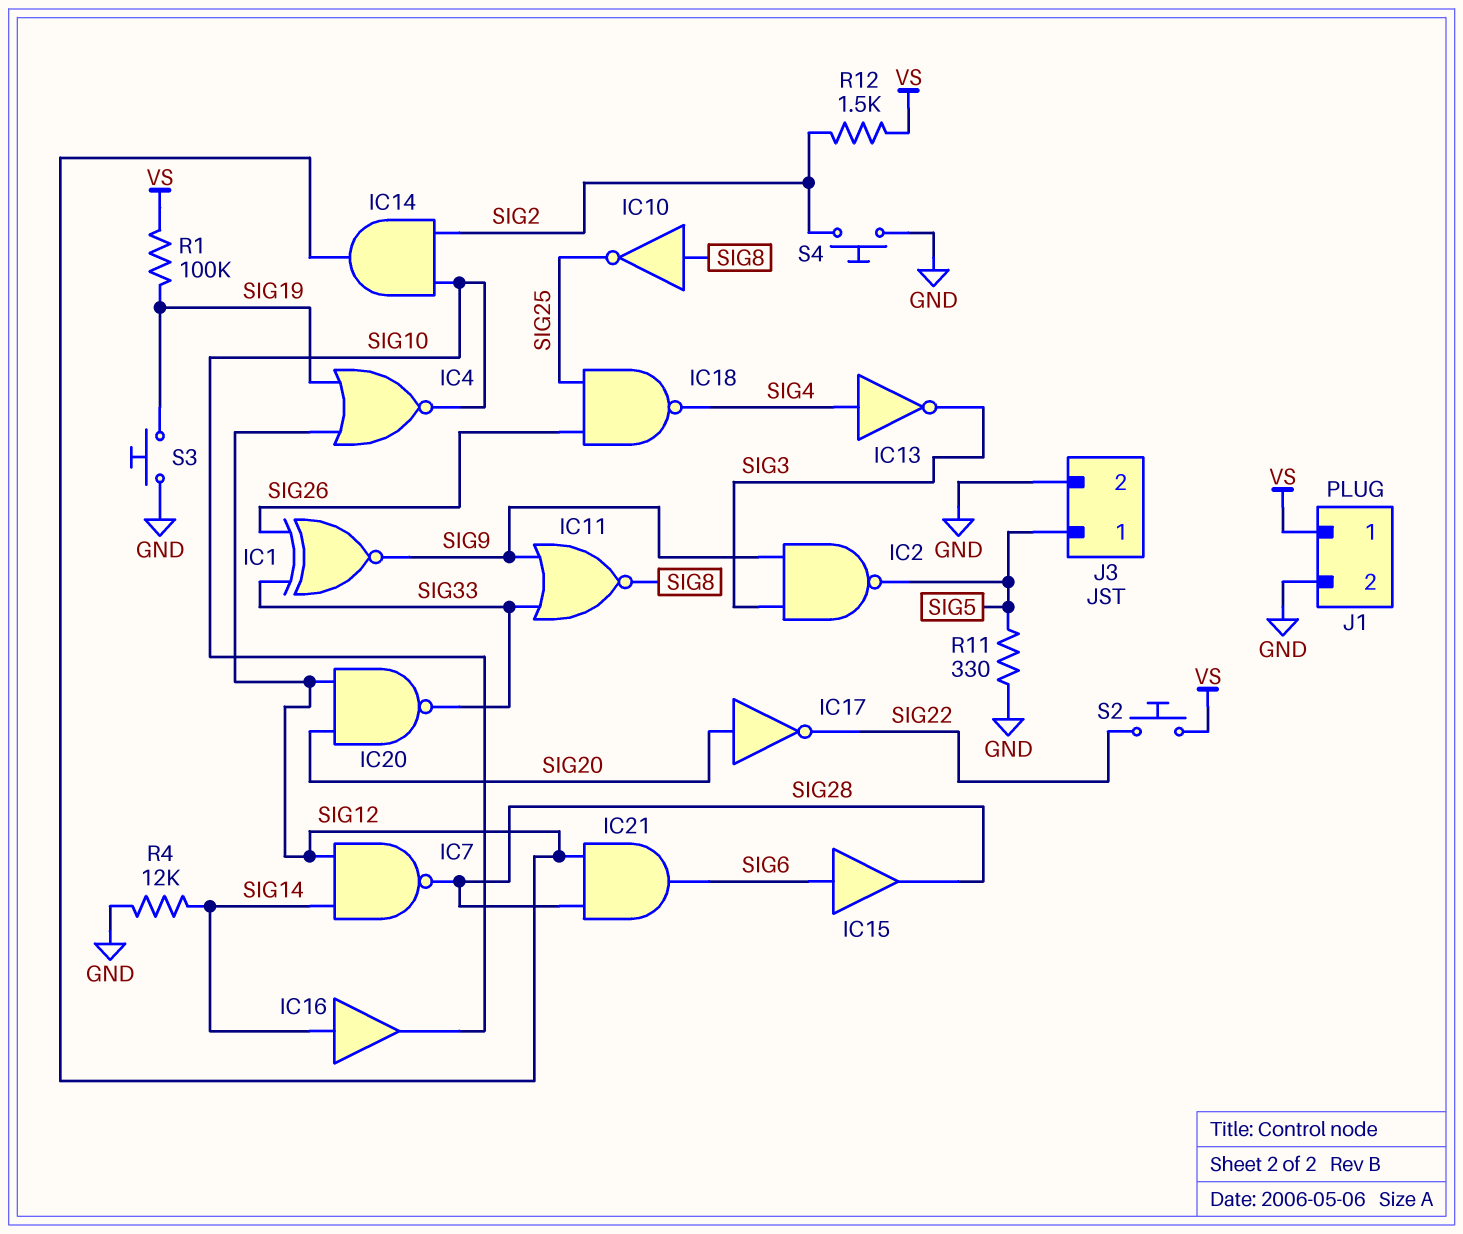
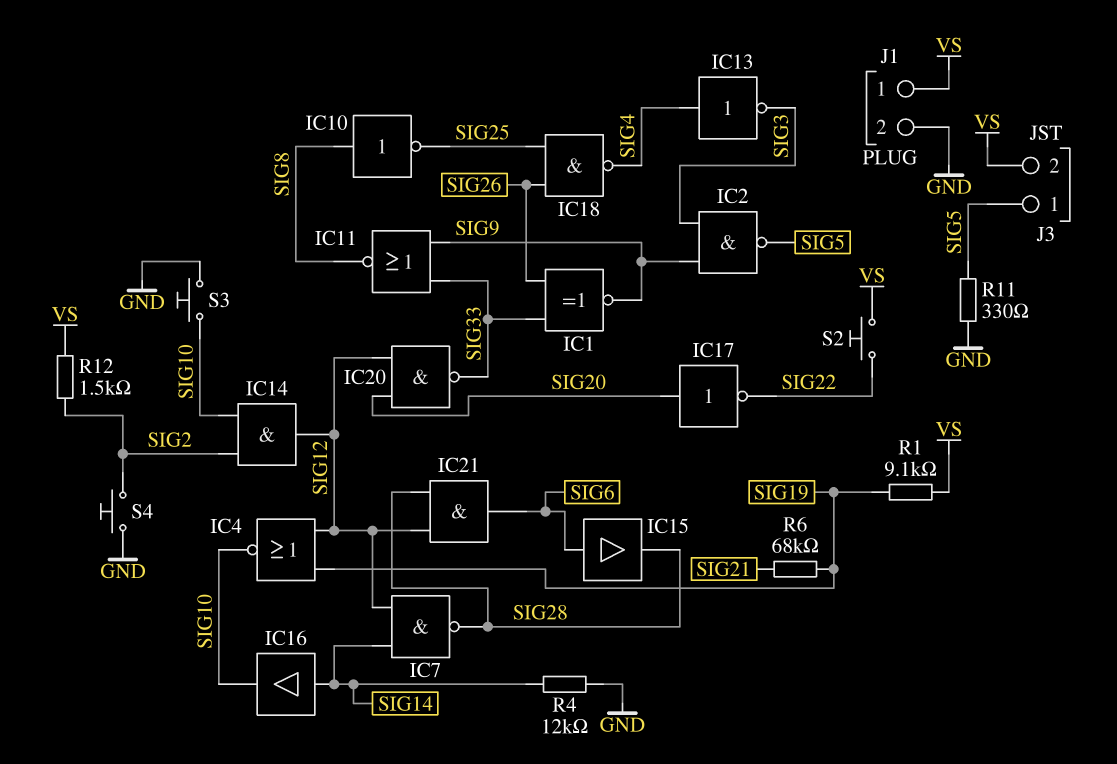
J3 pin 2: GND -> VS
R1: 100k (SIG19, VS) -> 9.1k (SIG19, VS)
R6: none -> 68k (SIG19, SIG21)
S3: button (GND, SIG19) -> button (GND, SIG10)

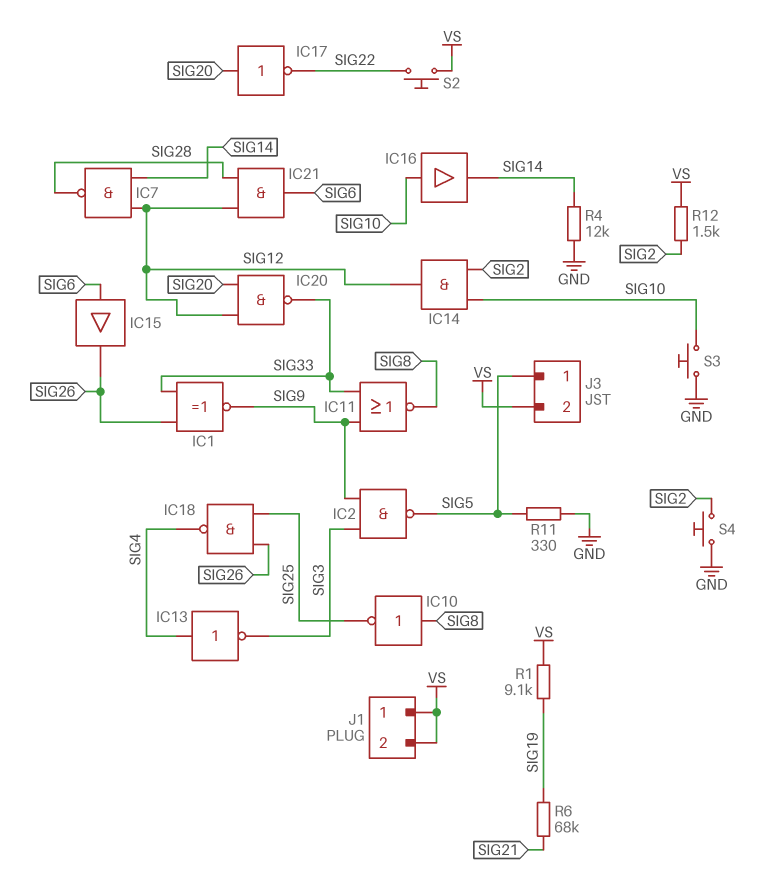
IC4: NOR (in SIG12, in SIG19, out SIG10) -> none
IC15: buffer (in SIG6, out SIG28) -> buffer (in SIG6, out SIG26)
IC16: buffer (in SIG14, out SIG10) -> buffer (in SIG10, out SIG14)
J1 pin 2: GND -> VS

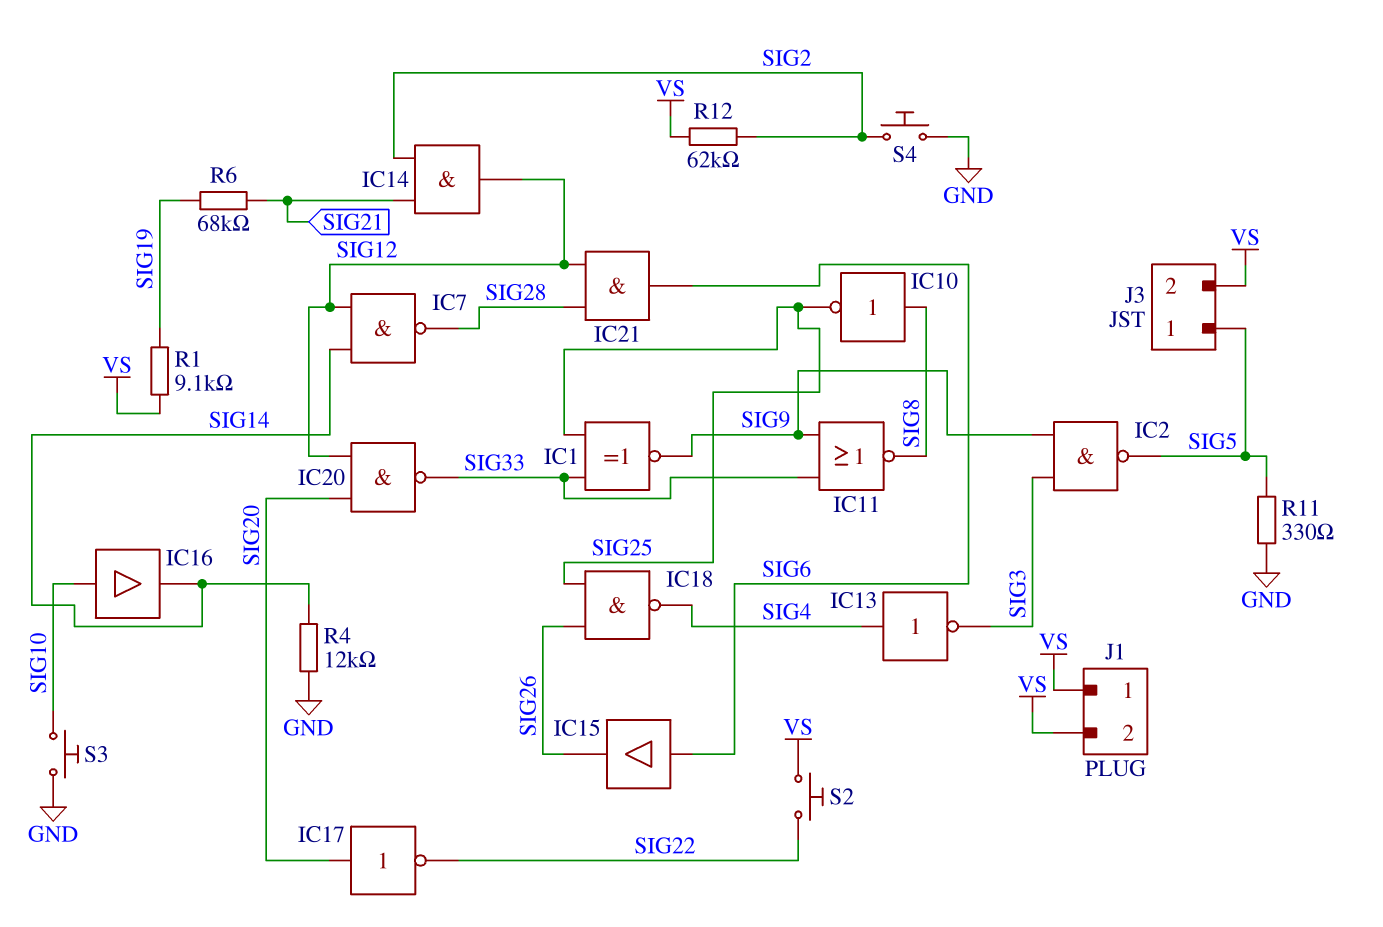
IC1: XNOR (in SIG26, in SIG33, out SIG9) -> XNOR (in SIG25, in SIG33, out SIG9)
IC14: AND (in SIG2, in SIG10, out SIG12) -> AND (in SIG2, in SIG21, out SIG12)
R12: 1.5k (SIG2, VS) -> 62k (SIG2, VS)

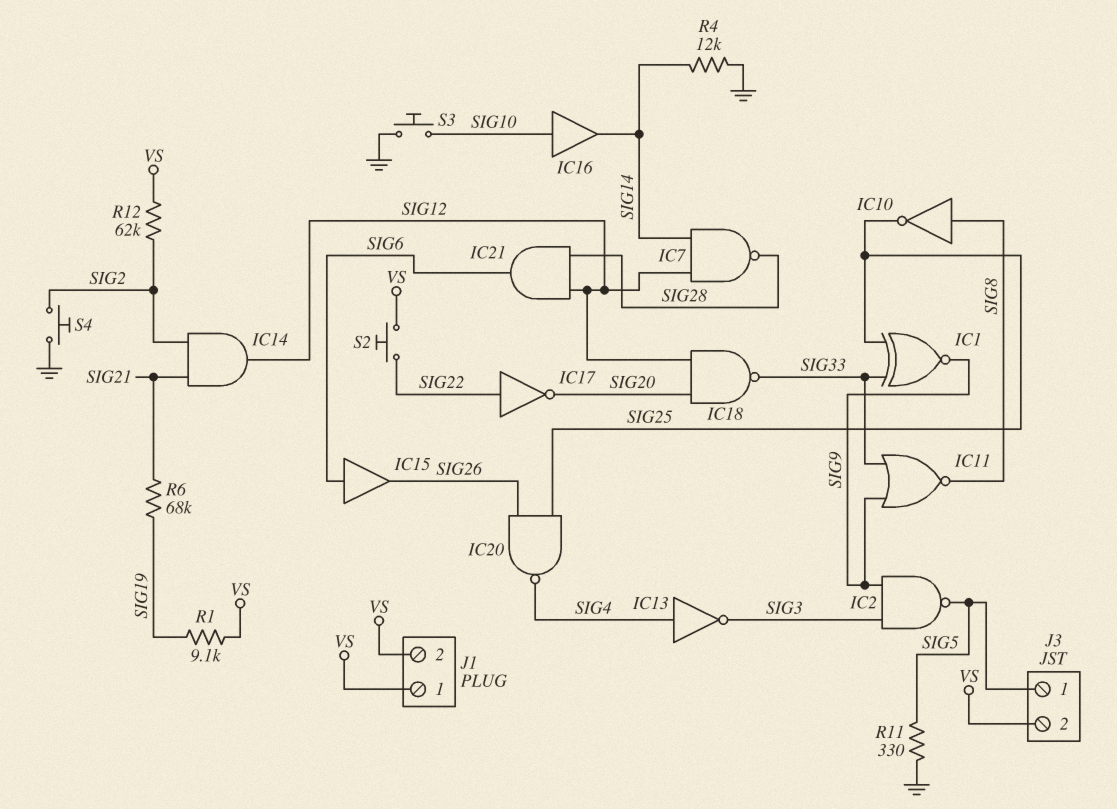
IC17: NOT (in SIG20, out SIG22) -> NOT (in SIG22, out SIG20)
IC18: NAND (in SIG25, in SIG26, out SIG4) -> NAND (in SIG12, in SIG20, out SIG33)
IC20: NAND (in SIG12, in SIG20, out SIG33) -> NAND (in SIG25, in SIG26, out SIG4)

